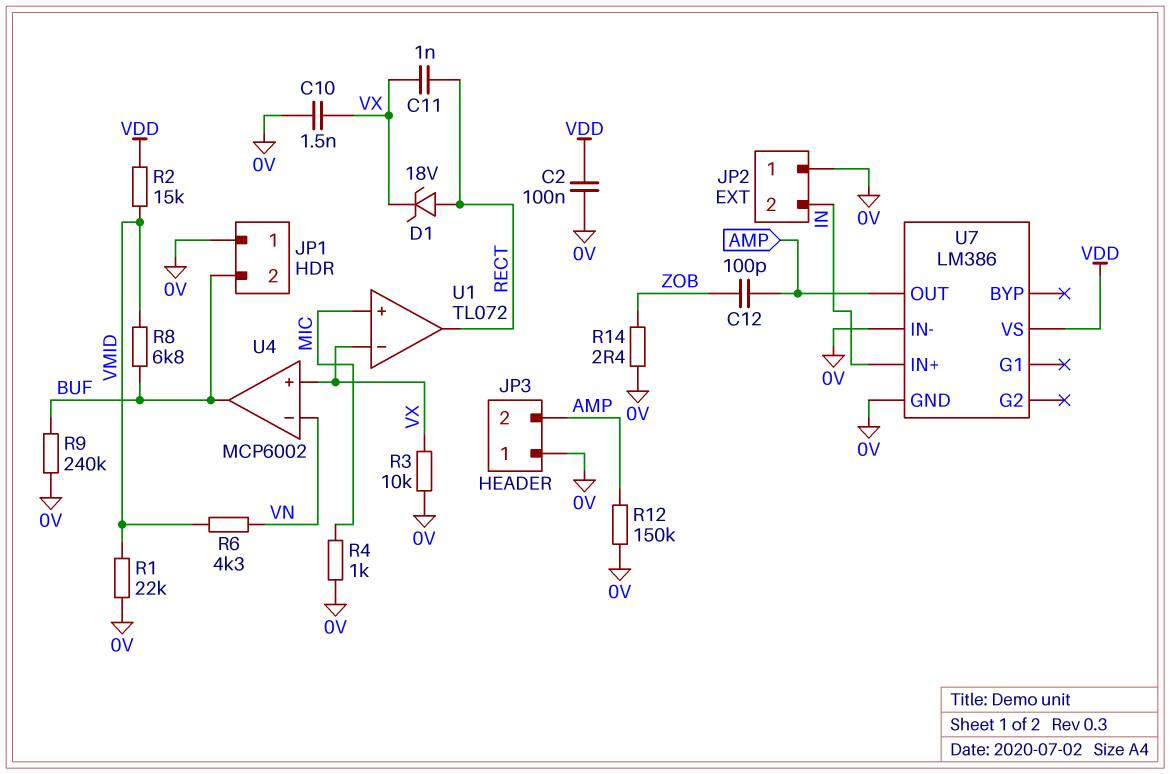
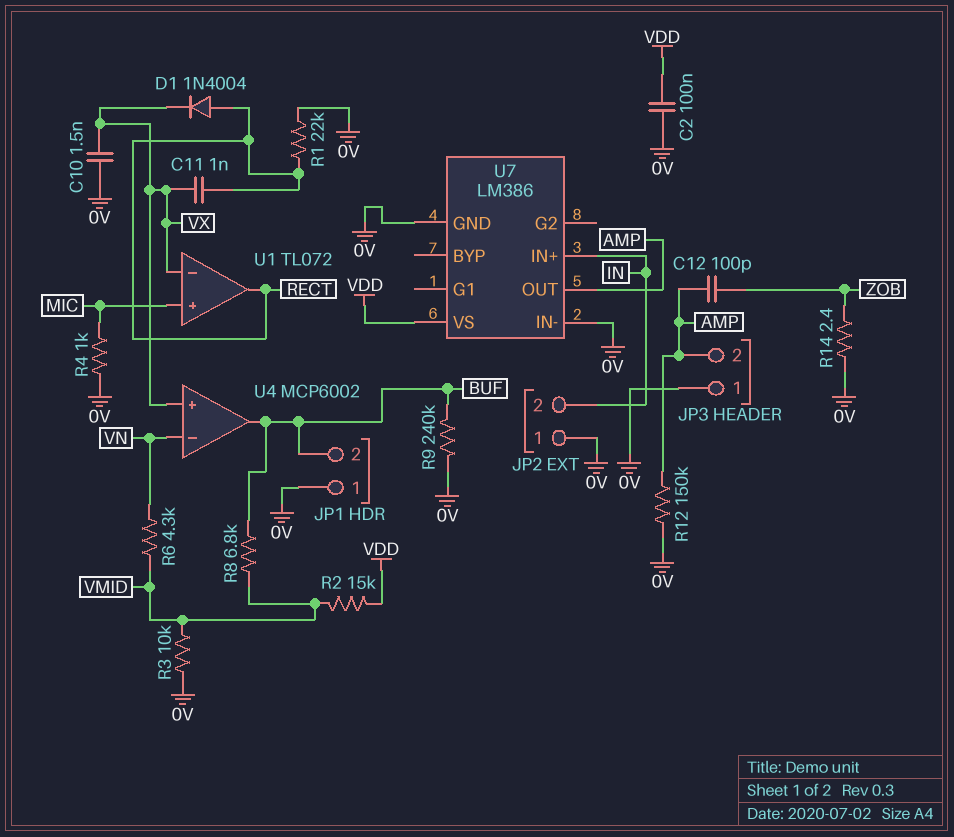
D1: zener 18V (A RECT, K VX) -> diode 1N4004 (A RECT, K VX)
R1: 22k (0V, VMID) -> 22k (0V, RECT)
R3: 10k (0V, VX) -> 10k (0V, VMID)

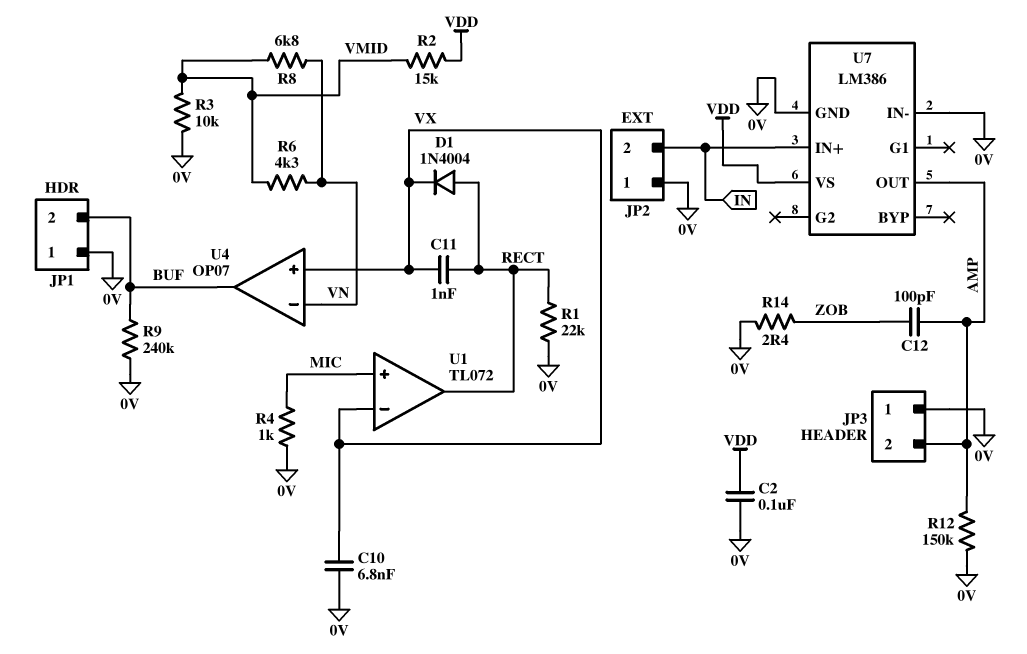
C10: 1.5nF (0V, VX) -> 6.8nF (0V, VX)
R8: 6.8k (BUF, VMID) -> 6.8k (VMID, VN)
U4: MCP6002 -> OP07

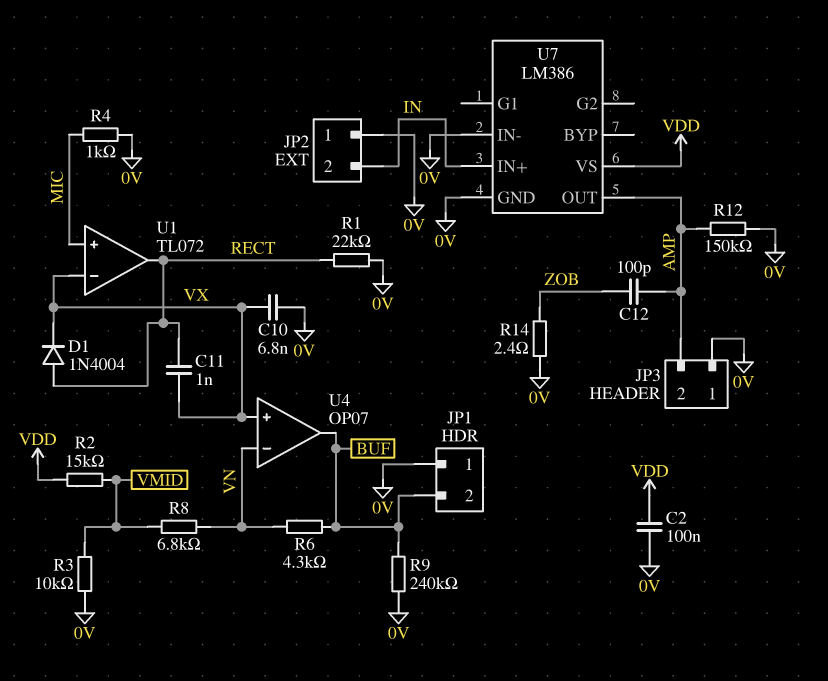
R6: 4.3k (VMID, VN) -> 4.3k (BUF, VN)

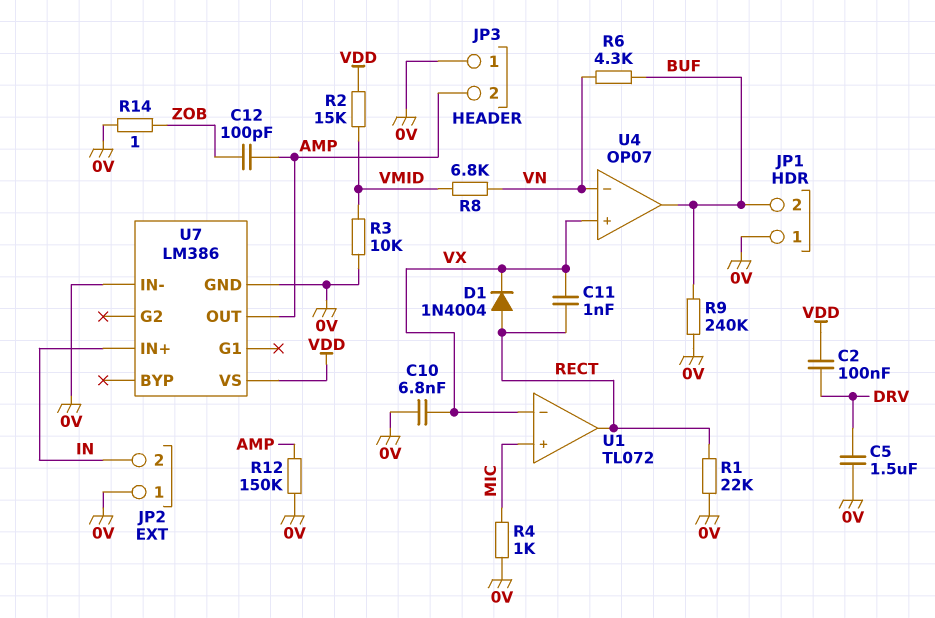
C2: 100nF (0V, VDD) -> 100nF (DRV, VDD)
C5: none -> 1.5uF (0V, DRV)
R14: 2.4 (0V, ZOB) -> 1 (0V, ZOB)

